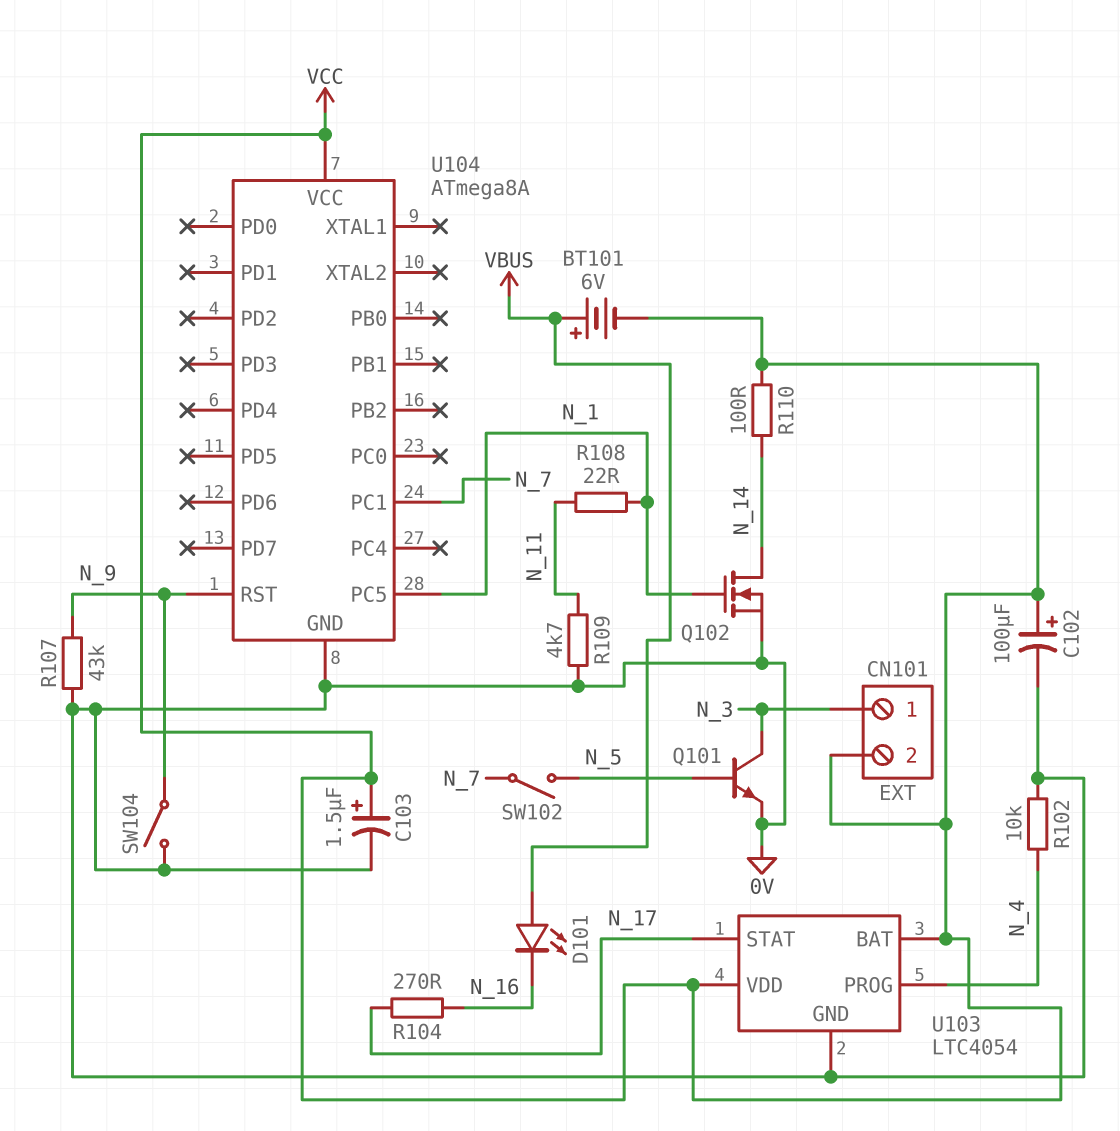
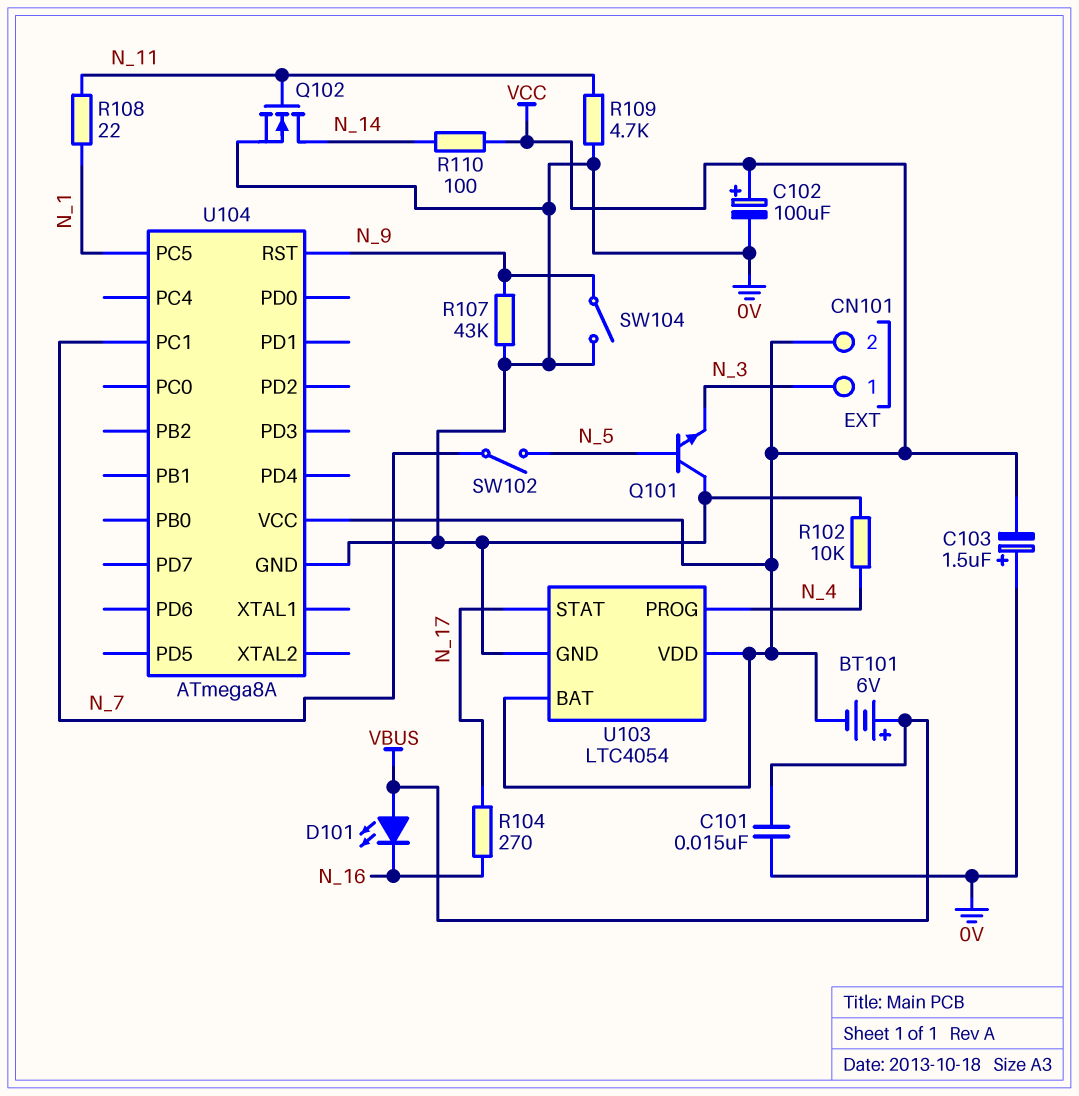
C101: none -> 15nF (0V, VBUS)
C103: 1.5uF (plus VCC, minus 0V) -> 1.5uF (plus 0V, minus VCC)
Q101: NPN (B N_5, C N_3, E 0V) -> NPN (B N_5, C 0V, E N_3)
Q102: NMOS (G N_1, D N_14, S 0V) -> NMOS (G N_11, D N_14, S 0V)

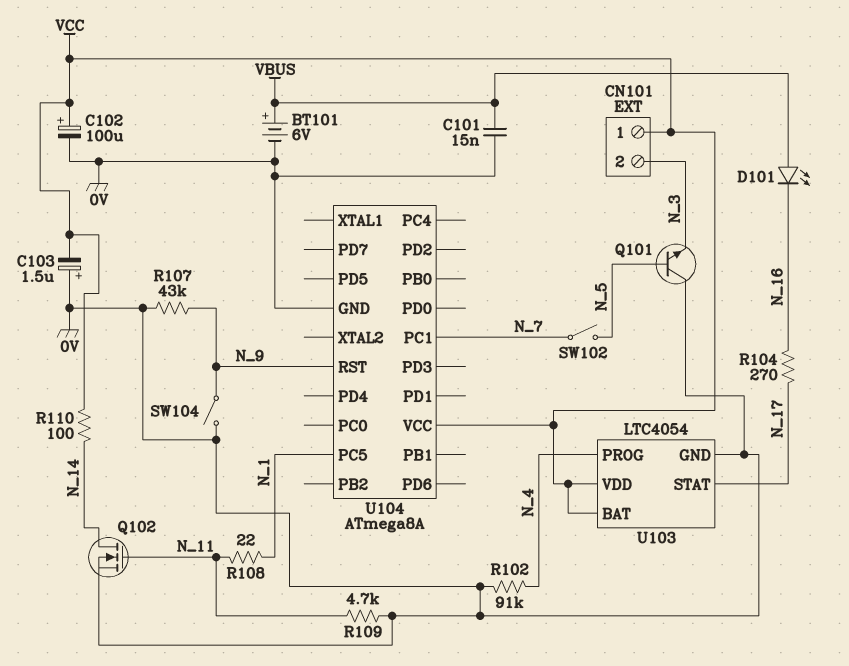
BT101: 6V (plus VBUS, minus VCC) -> 6V (plus VBUS, minus 0V)
CN101 pin 1: N_3 -> VCC
CN101 pin 2: VCC -> N_3
R102: 10k (0V, N_4) -> 91k (0V, N_4)

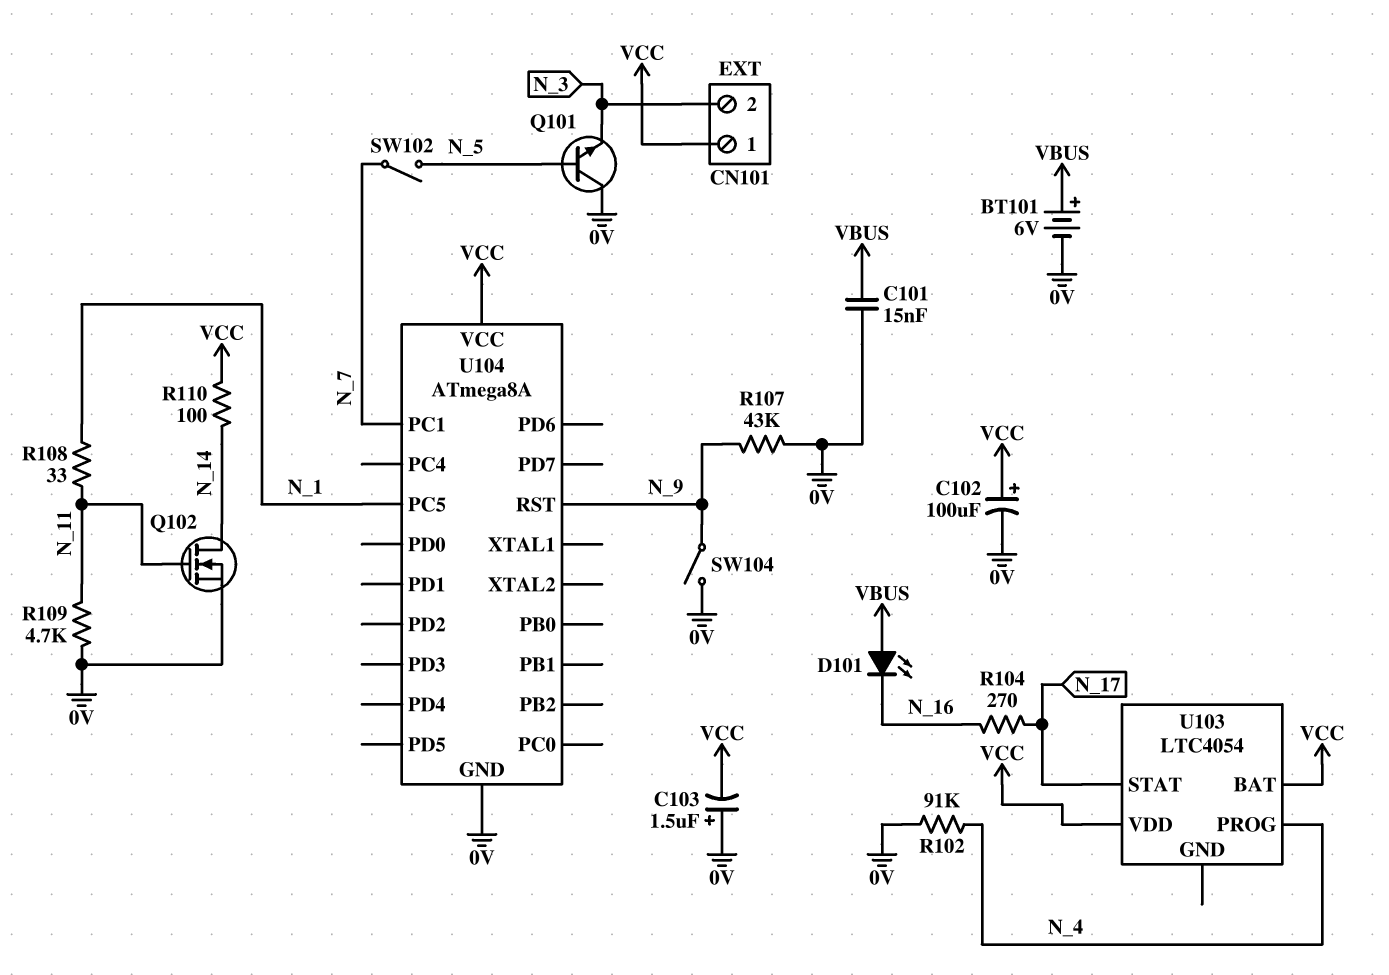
R108: 22 (N_1, N_11) -> 33 (N_1, N_11)
U103 pin GND: 0V -> none

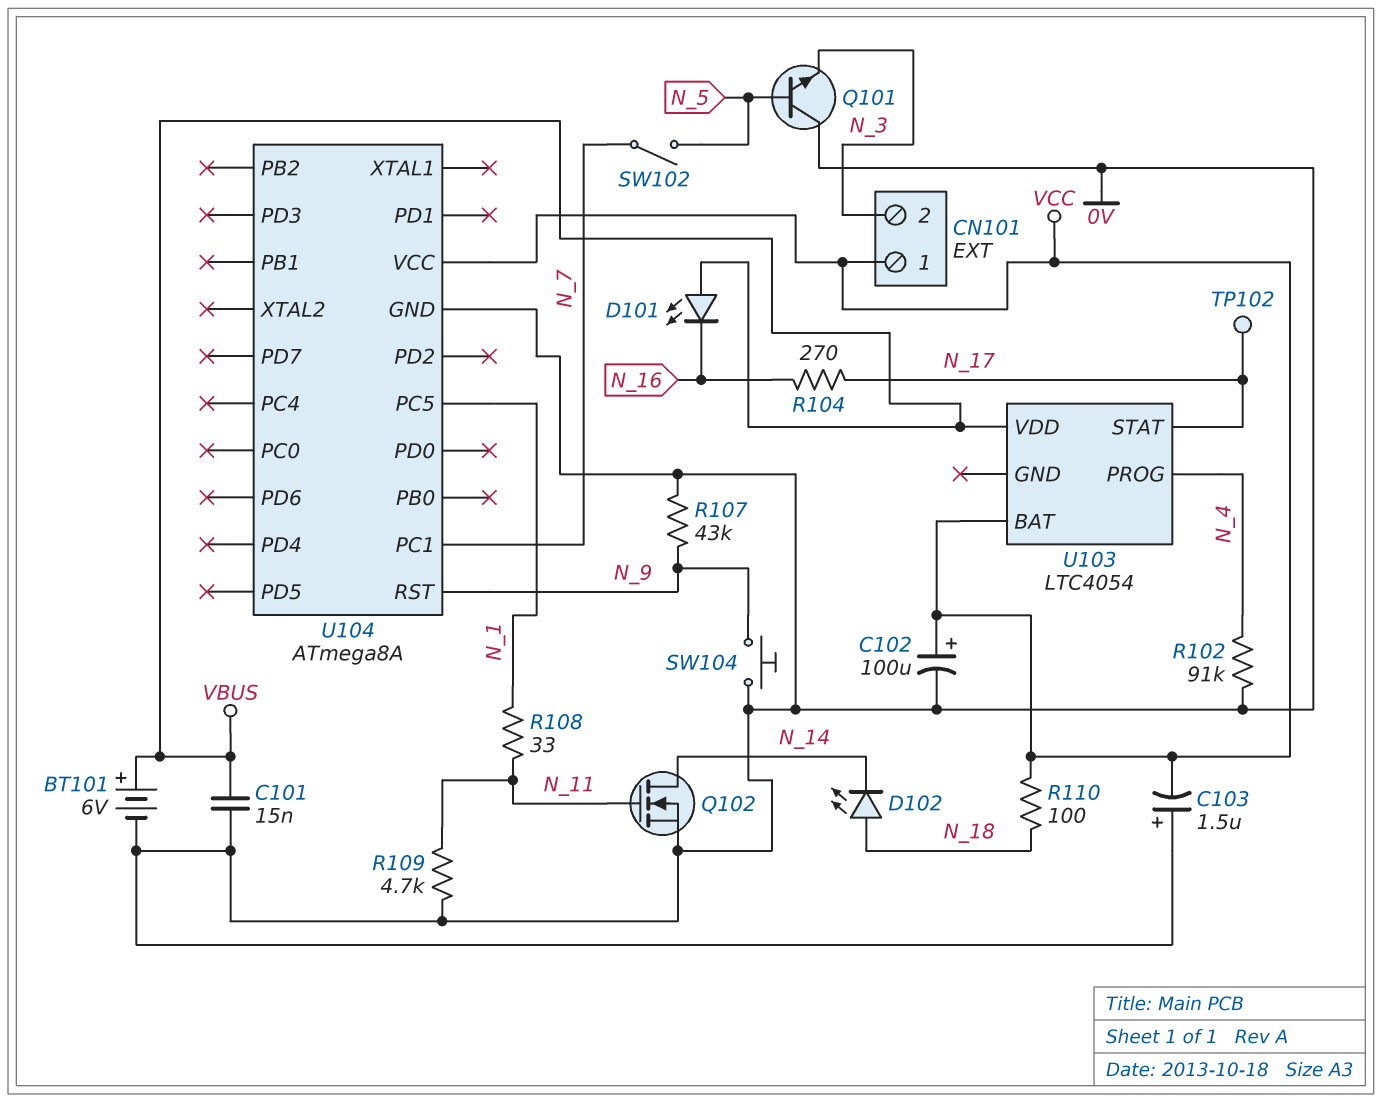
D102: none -> LED (A N_18, K N_14)
R110: 100 (N_14, VCC) -> 100 (N_18, VCC)
SW104: switch (0V, N_9) -> button (0V, N_9)
TP102: none -> test point (N_17)
U103 pin VDD: VCC -> VBUS

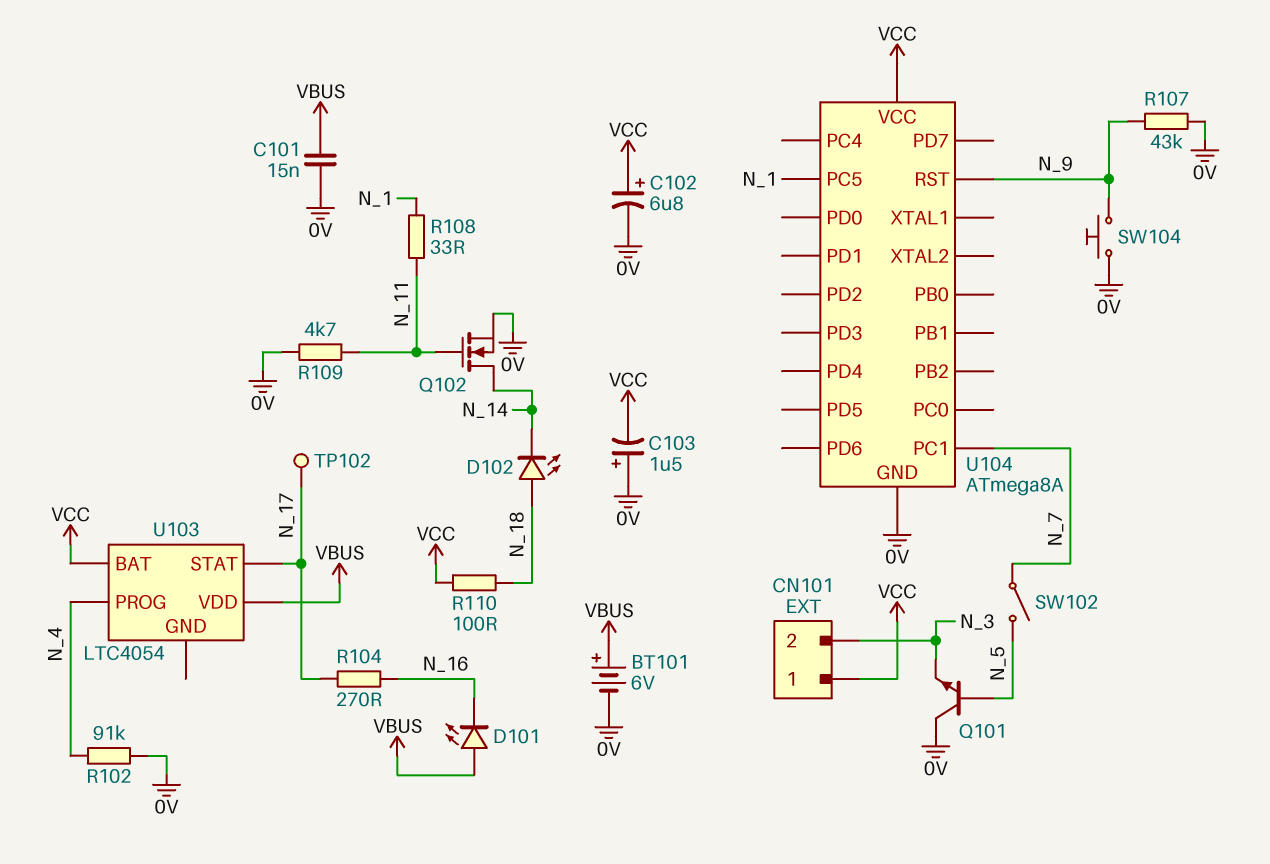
C102: 100uF (plus VCC, minus 0V) -> 6.8uF (plus VCC, minus 0V)

